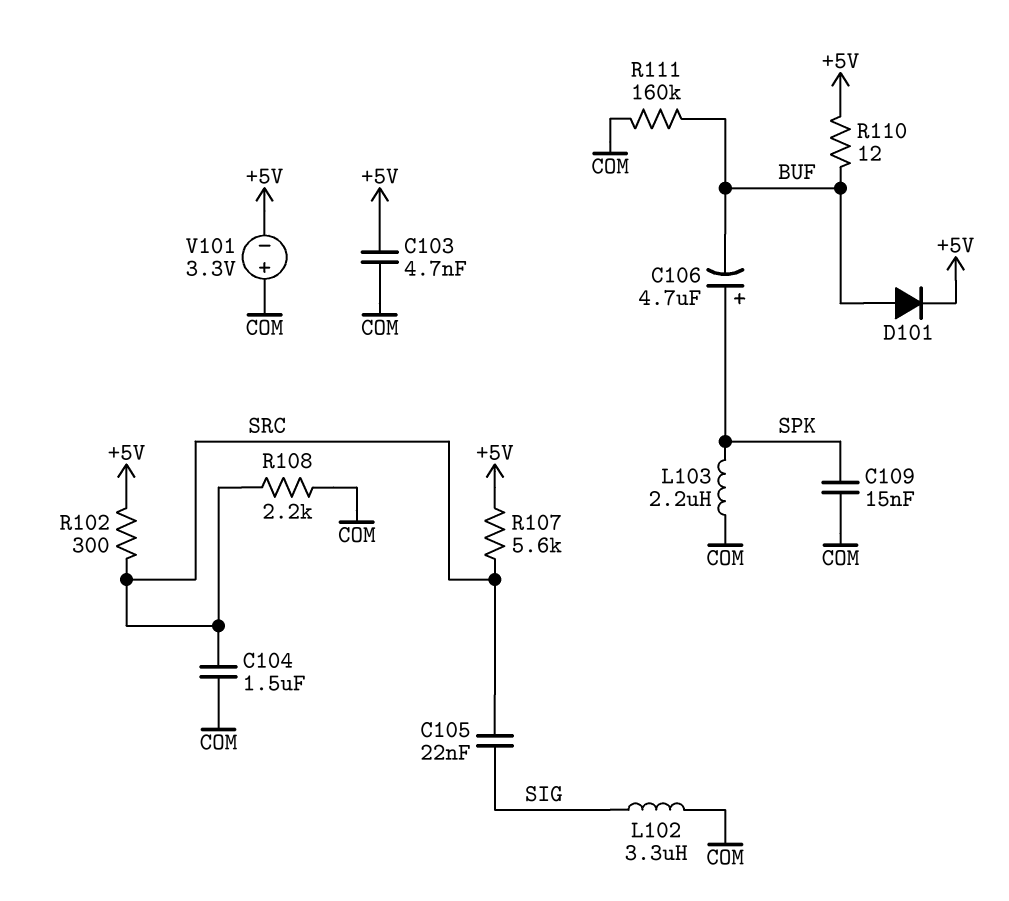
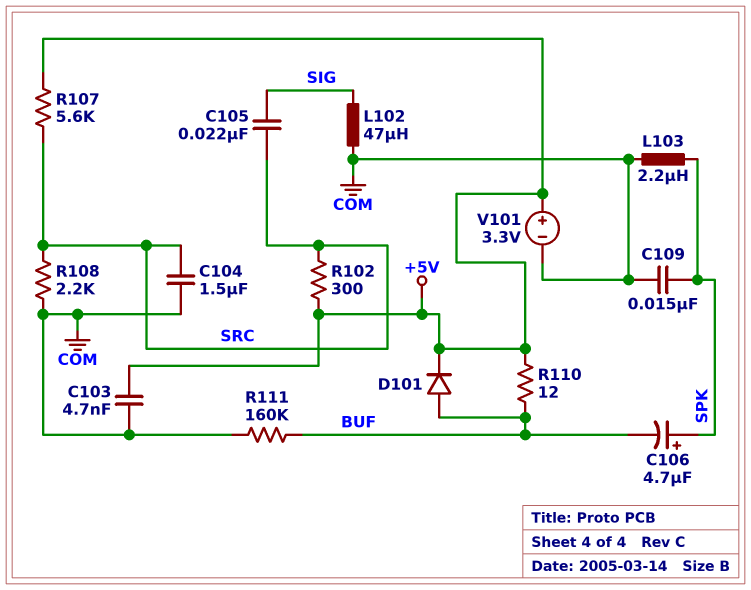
L102: 3.3uH (COM, SIG) -> 47uH (COM, SIG)
V101: 3.3V (plus COM, minus +5V) -> 3.3V (plus +5V, minus COM)

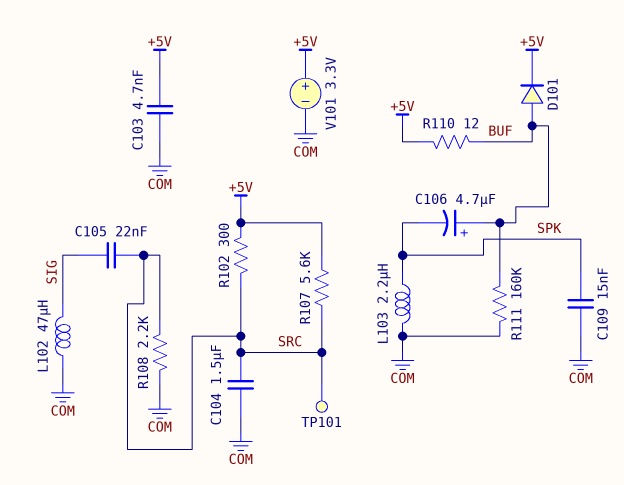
C106: 4.7uF (plus SPK, minus BUF) -> 4.7uF (plus BUF, minus SPK)
TP101: none -> test point (SRC)

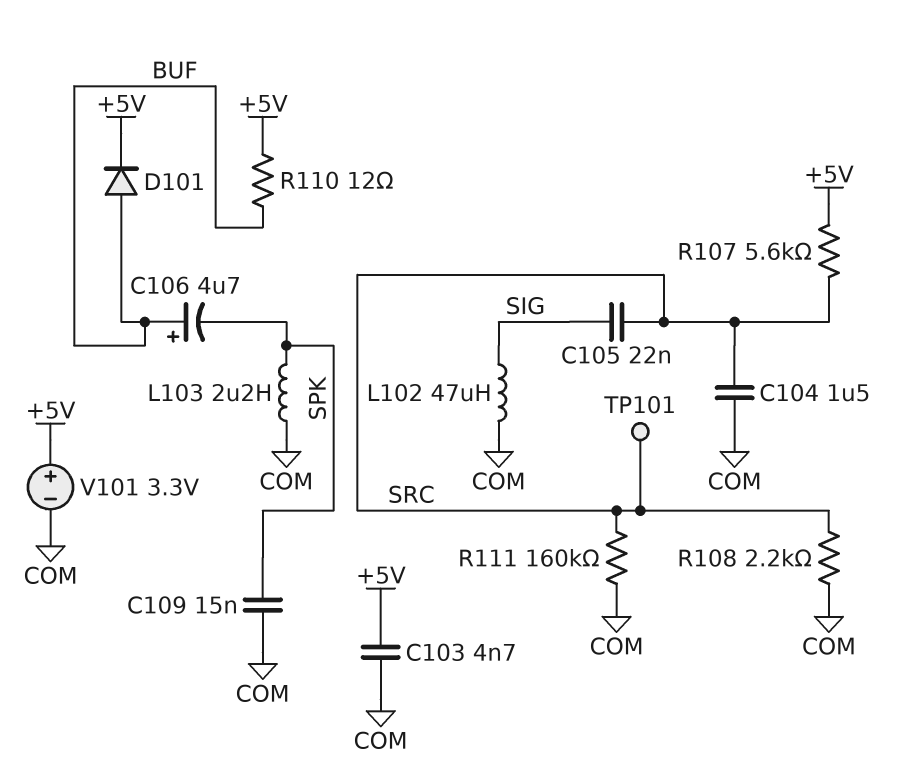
R102: 300 (+5V, SRC) -> none
R111: 160k (BUF, COM) -> 160k (COM, SRC)

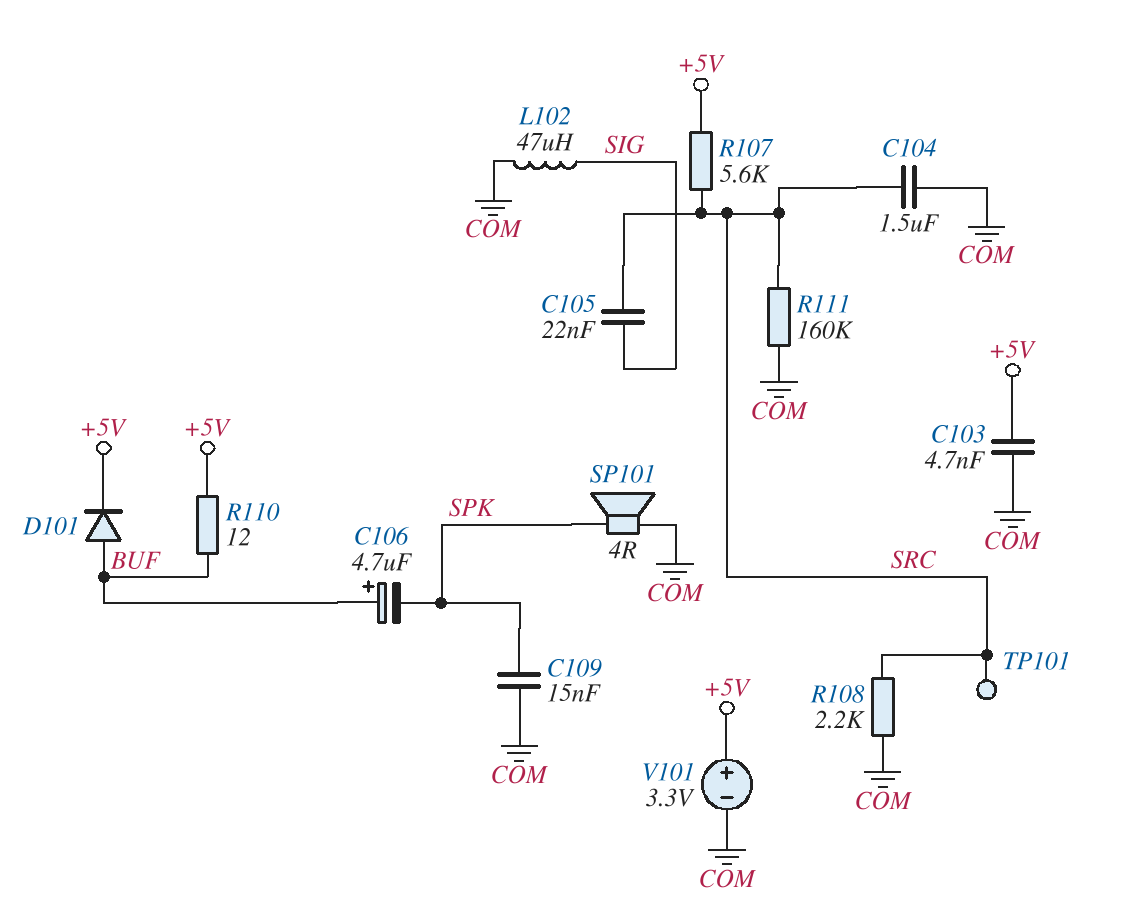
L103: 2.2uH (COM, SPK) -> none
SP101: none -> speaker 4R (COM, SPK)

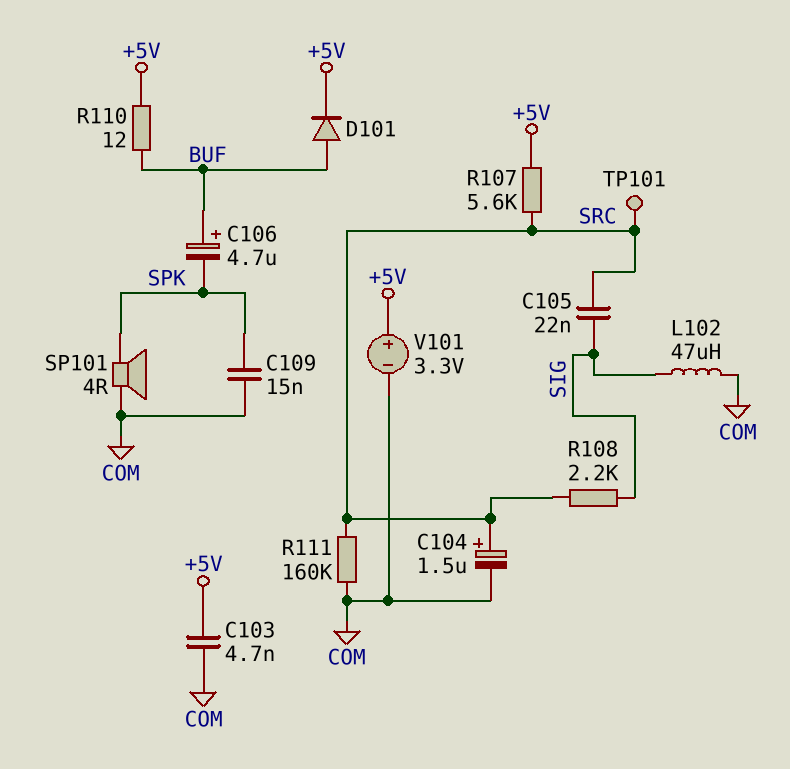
C104: 1.5uF (COM, SRC) -> 1.5uF (plus SRC, minus COM)
R108: 2.2k (COM, SRC) -> 2.2k (SIG, SRC)

